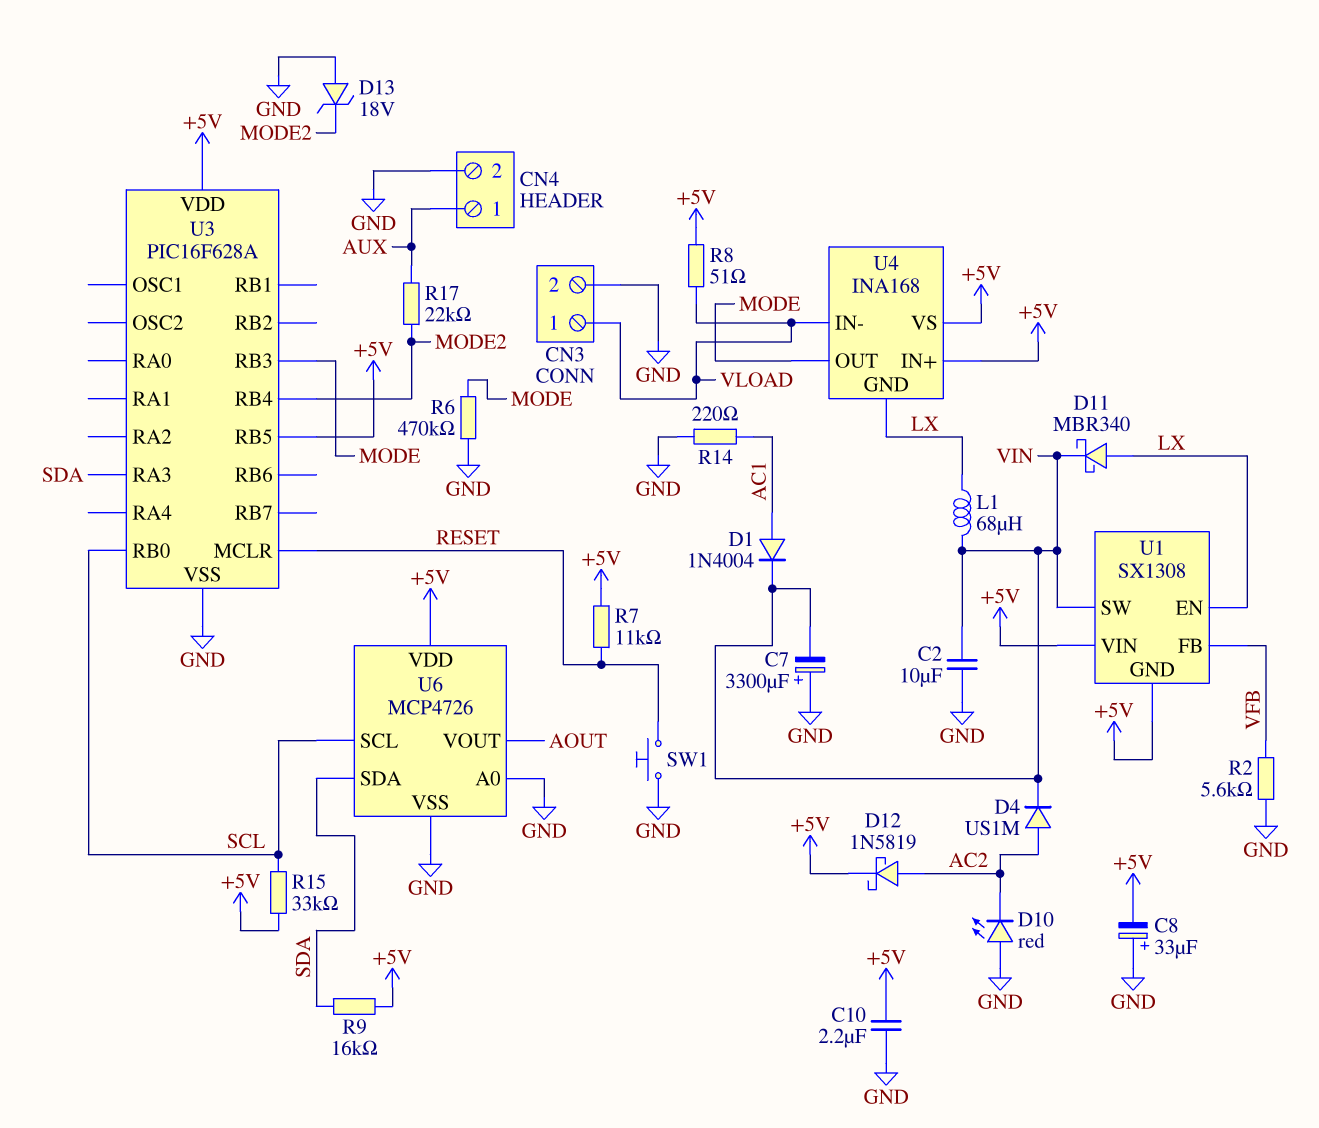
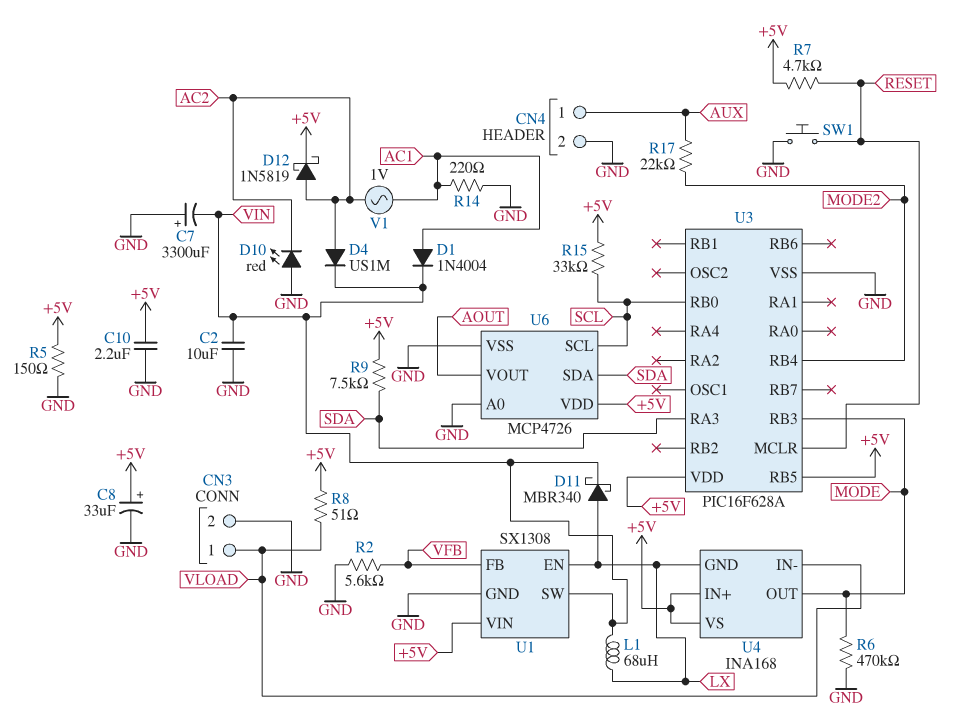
C8: 33uF (plus GND, minus +5V) -> 33uF (plus +5V, minus GND)
D13: zener 18V (A GND, K MODE2) -> none
R5: none -> 150 (+5V, GND)
R7: 11k (+5V, RESET) -> 4.7k (+5V, RESET)
R9: 16k (+5V, SDA) -> 7.5k (+5V, SDA)
U1 pin GND: +5V -> GND
V1: none -> AC 1V (AC1, AC2)

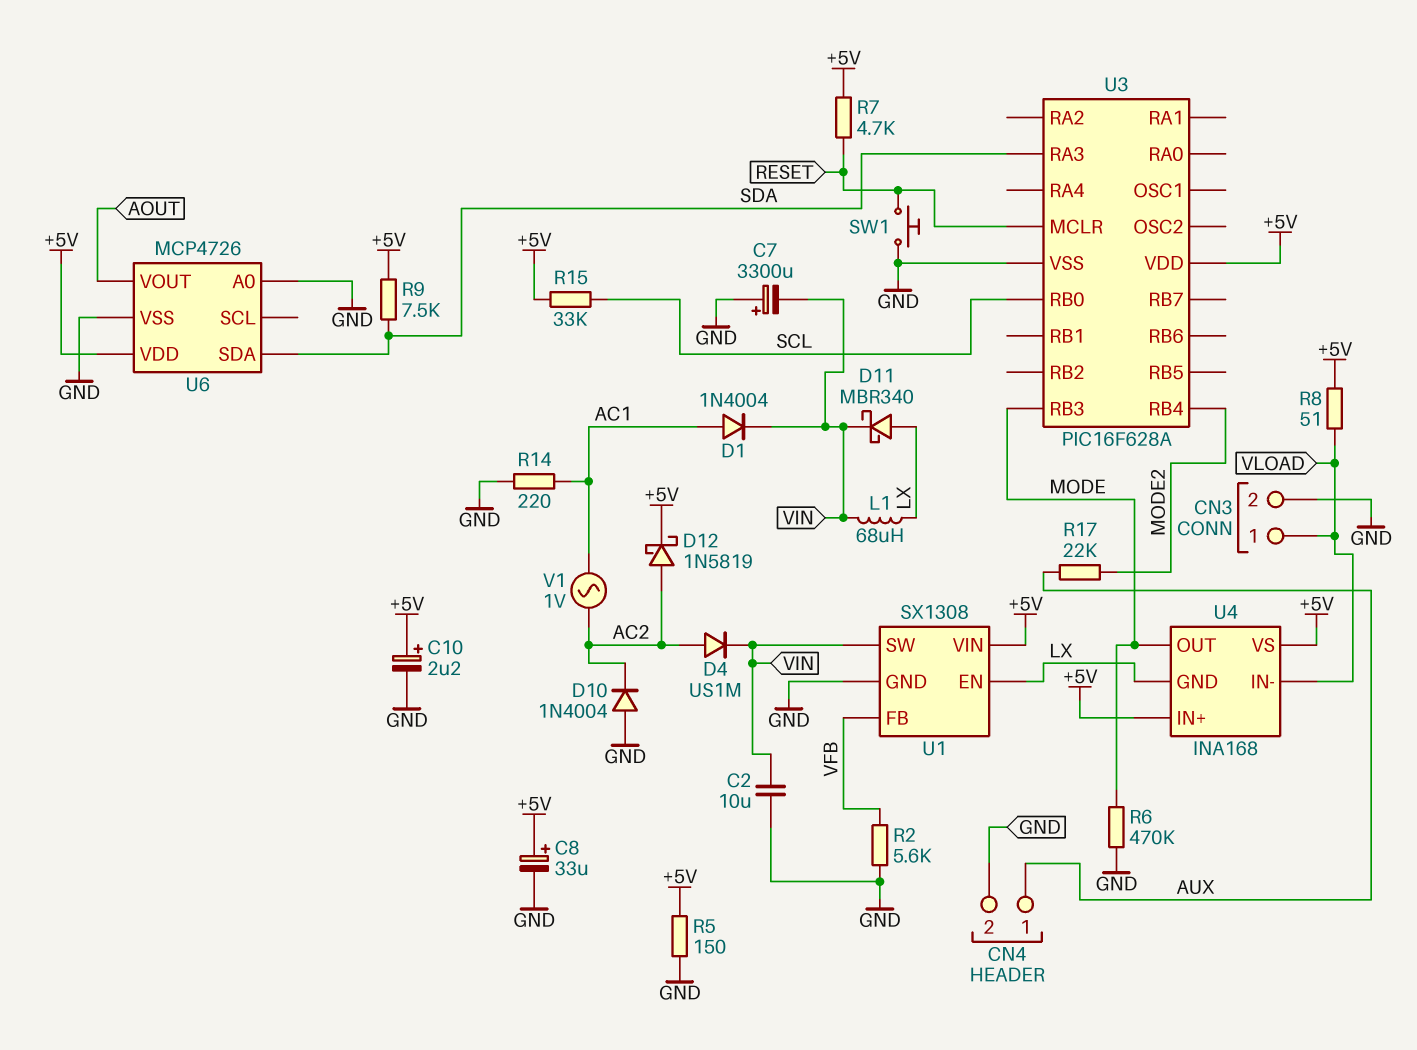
C10: 2.2uF (+5V, GND) -> 2.2uF (plus +5V, minus GND)
D10: LED red (A GND, K AC2) -> diode 1N4004 (A GND, K AC2)
U3 pin RB5: +5V -> none
U6 pin SCL: SCL -> none

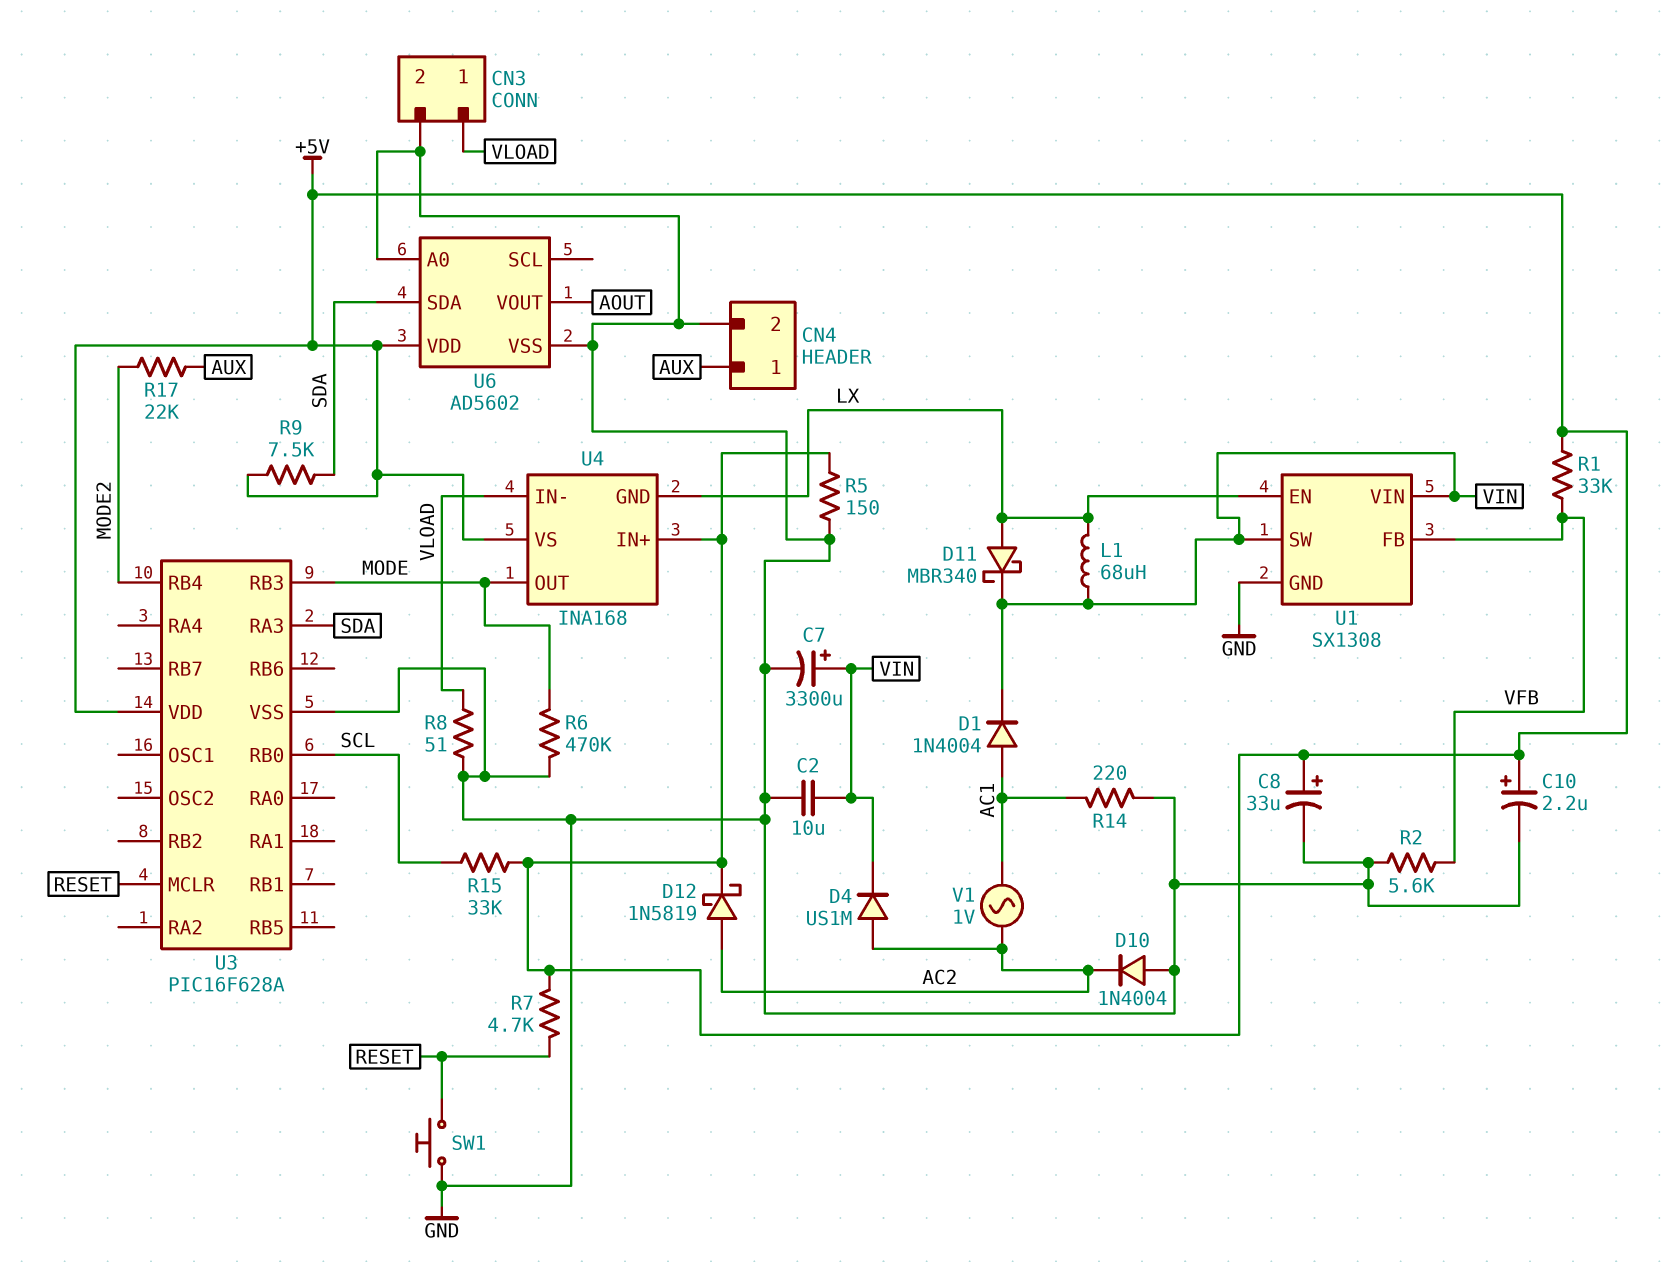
C7: 3300uF (plus GND, minus VIN) -> 3300uF (plus VIN, minus GND)
R1: none -> 33k (+5V, VFB)
R8: 51 (+5V, VLOAD) -> 51 (GND, VLOAD)
U1 pin VIN: +5V -> VIN
U6: MCP4726 -> AD5602

